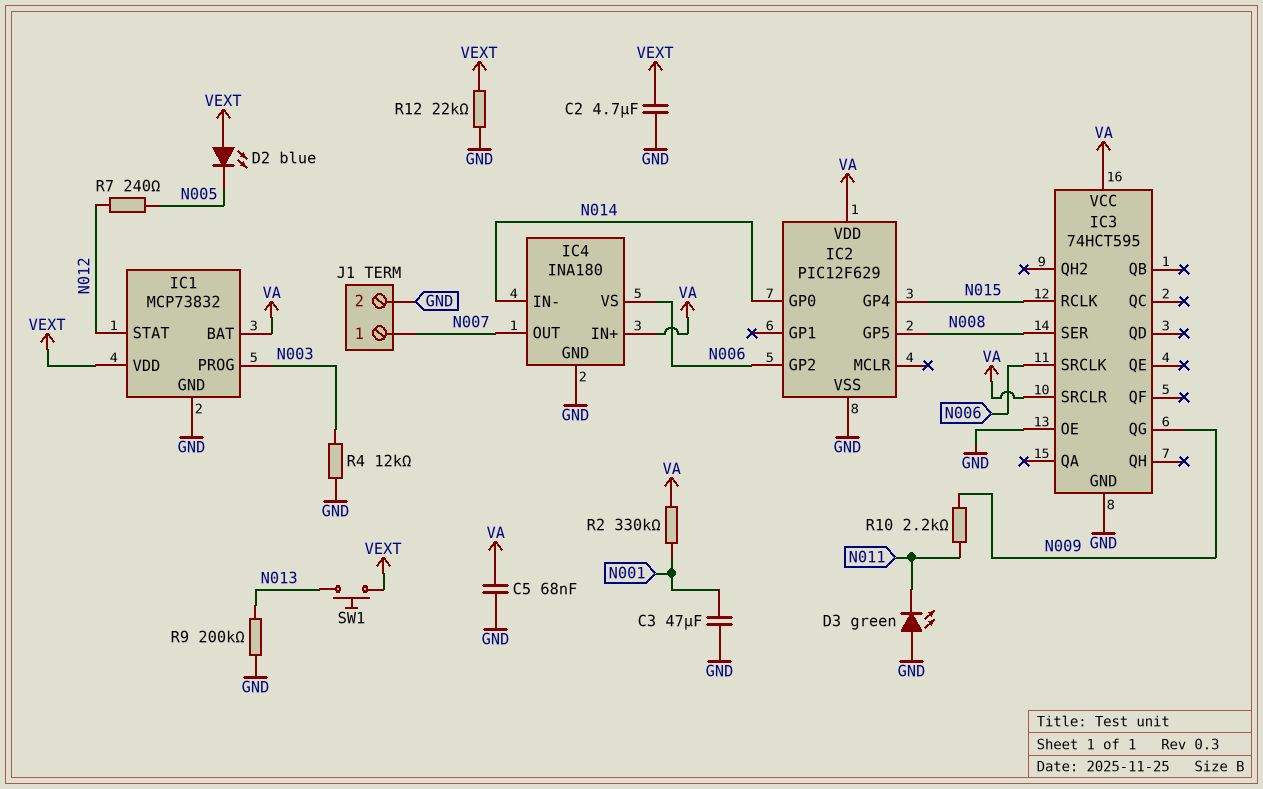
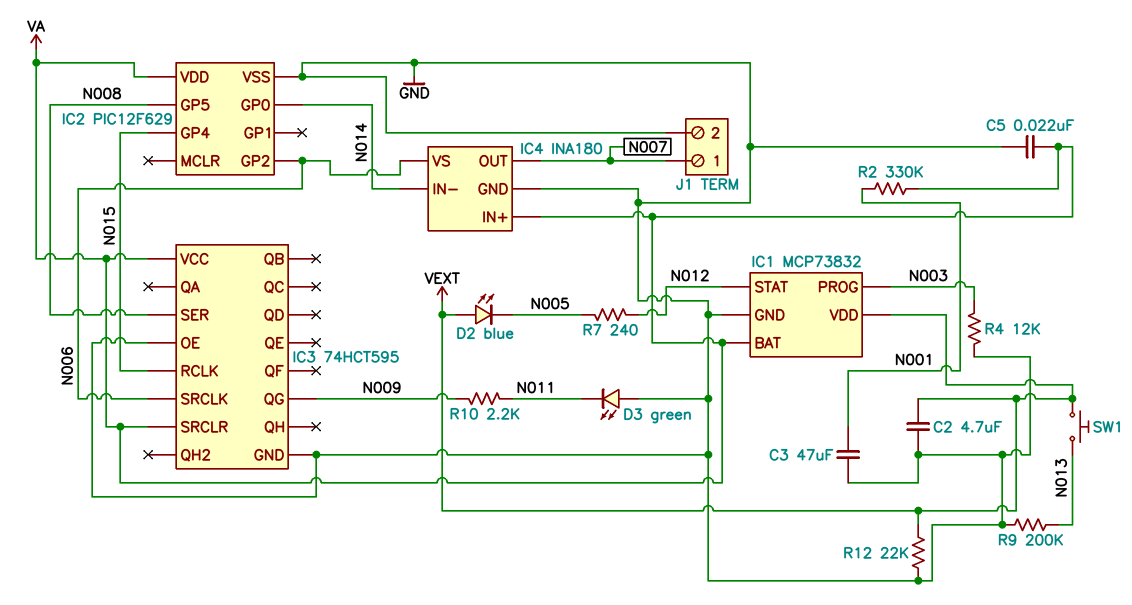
C5: 68nF (GND, VA) -> 22nF (GND, VA)

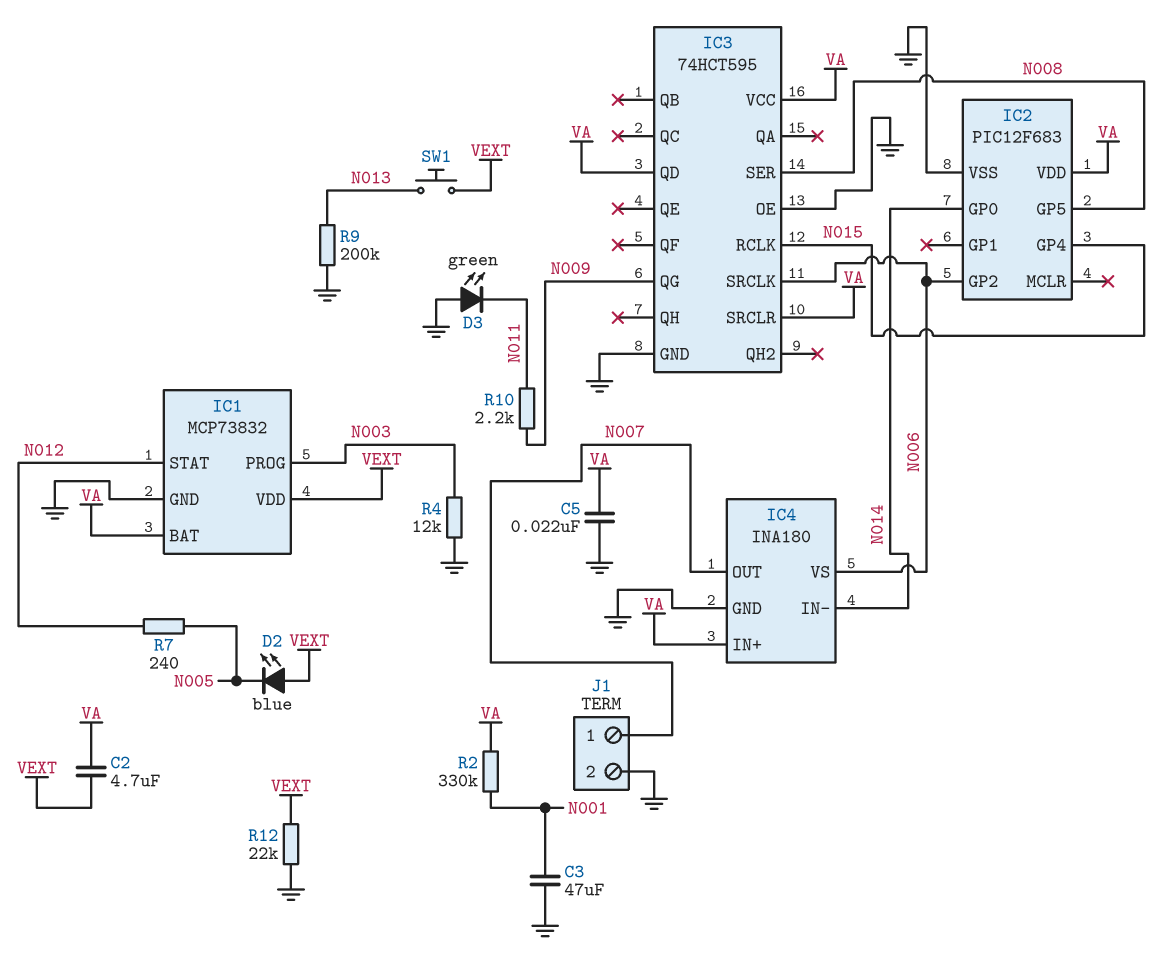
C2: 4.7uF (GND, VEXT) -> 4.7uF (VA, VEXT)
IC2: PIC12F629 -> PIC12F683
IC3 pin QD: none -> VA

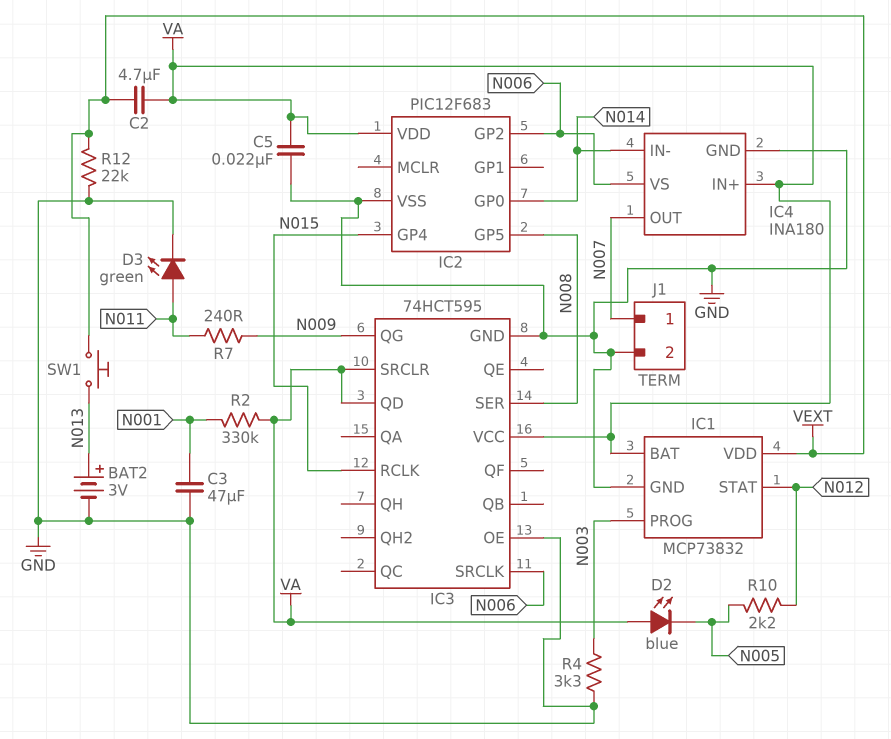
BAT2: none -> 3V (plus N013, minus GND)
D2: LED blue (A VEXT, K N005) -> LED blue (A VA, K N005)
D3: LED green (A GND, K N011) -> LED green (A N011, K GND)
R4: 12k (GND, N003) -> 3.3k (GND, N003)
R7: 240 (N005, N012) -> 240 (N009, N011)
R9: 200k (GND, N013) -> none
R10: 2.2k (N009, N011) -> 2.2k (N005, N012)

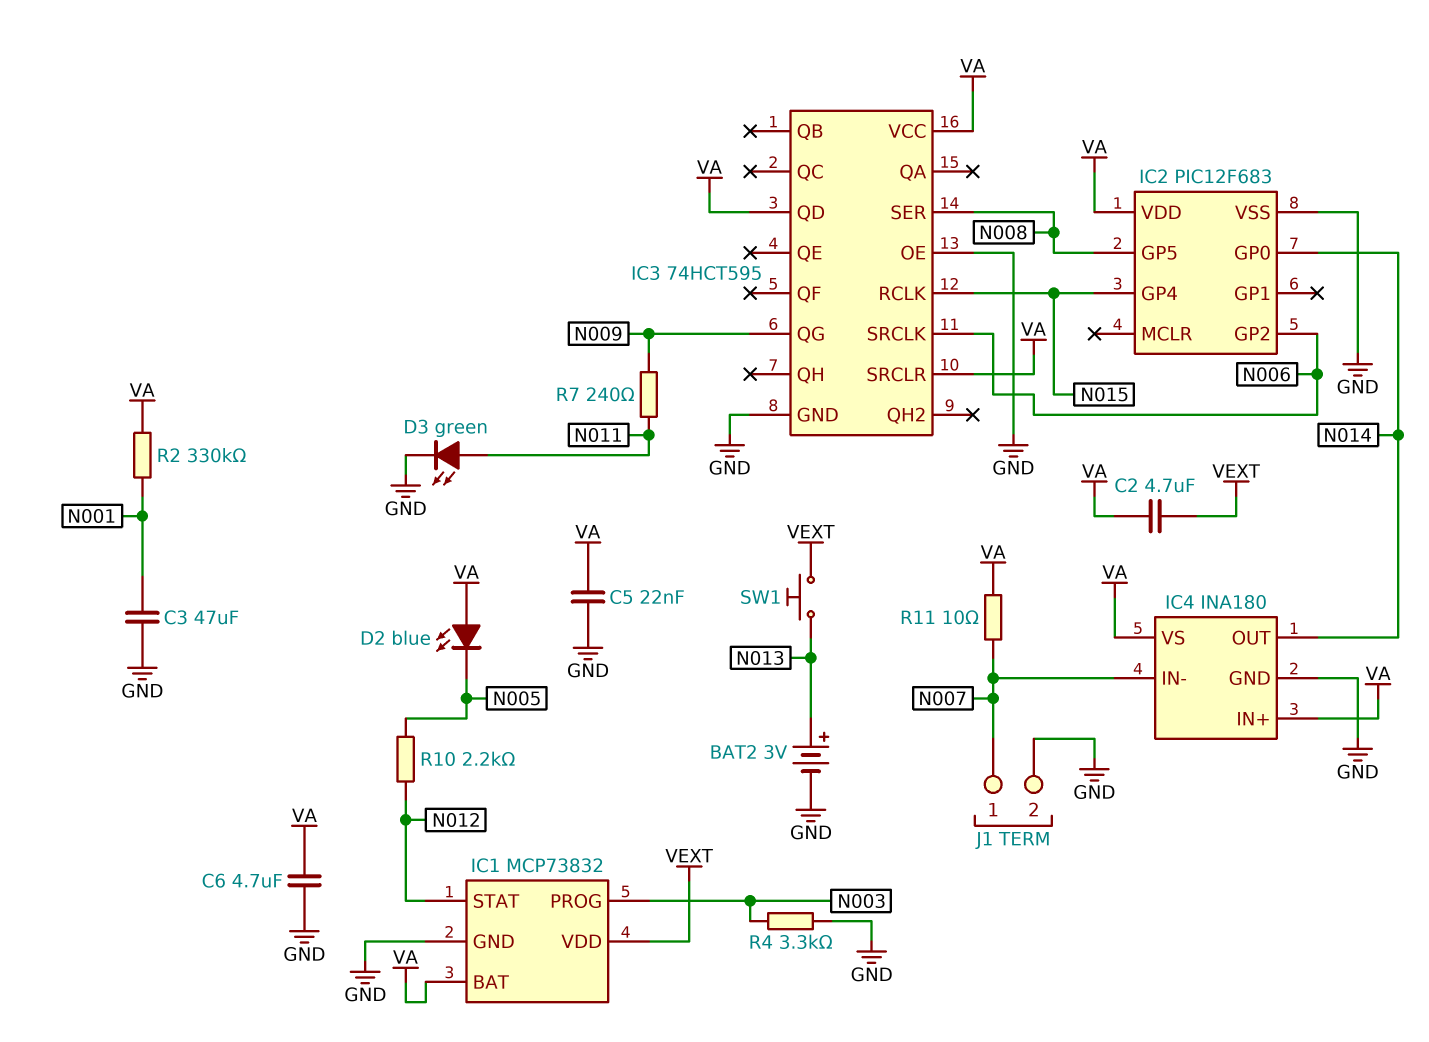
C6: none -> 4.7uF (GND, VA)
IC4 pin IN-: N014 -> N007
IC4 pin OUT: N007 -> N014
IC4 pin VS: N006 -> VA
R11: none -> 10 (N007, VA)
R12: 22k (GND, VEXT) -> none

